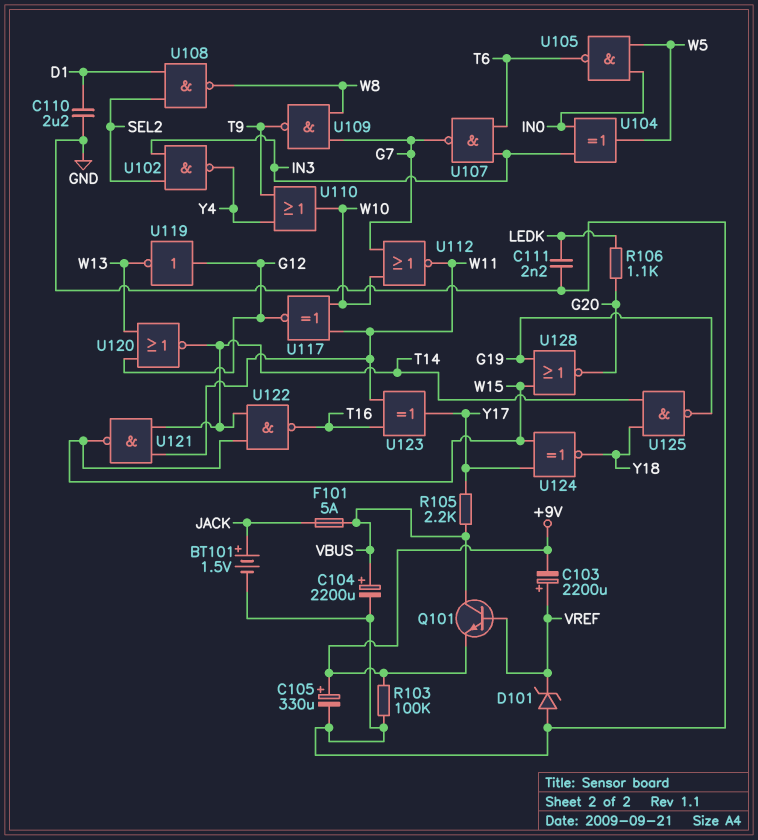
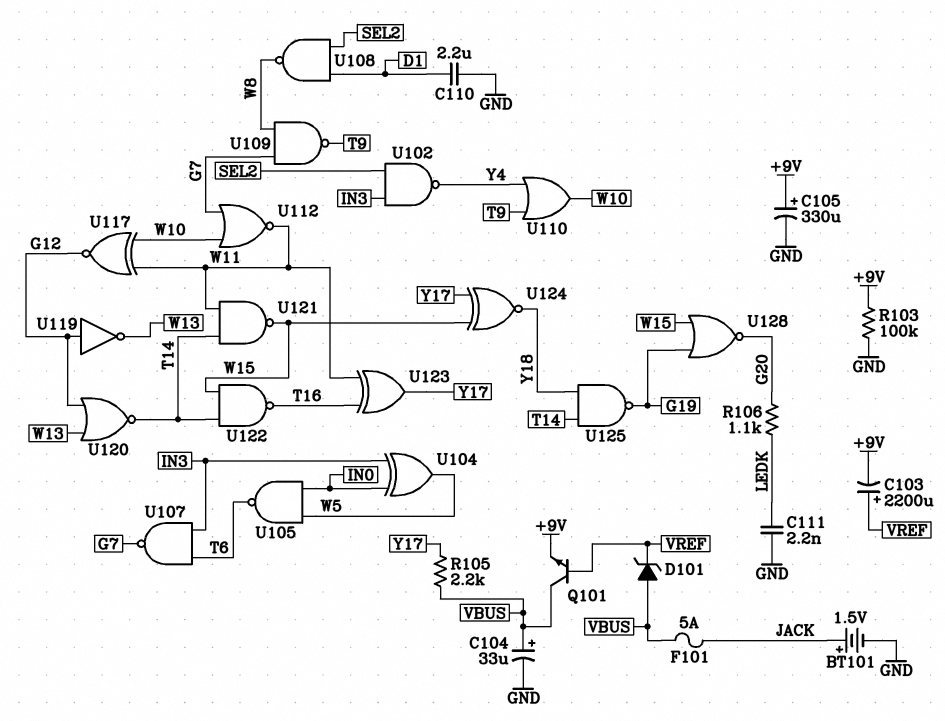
C104: 2200uF (plus VBUS, minus GND) -> 33uF (plus VBUS, minus GND)
D101: zener (A GND, K VREF) -> zener (A VBUS, K VREF)

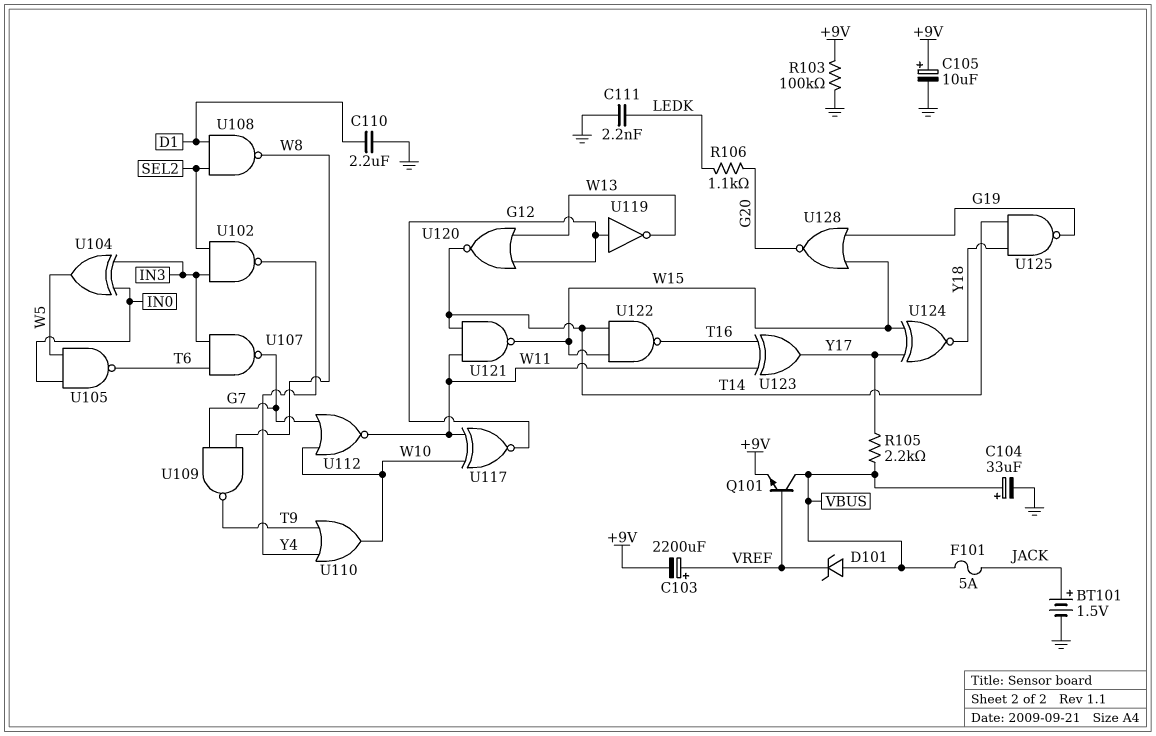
C105: 330uF (plus +9V, minus GND) -> 10uF (plus +9V, minus GND)

